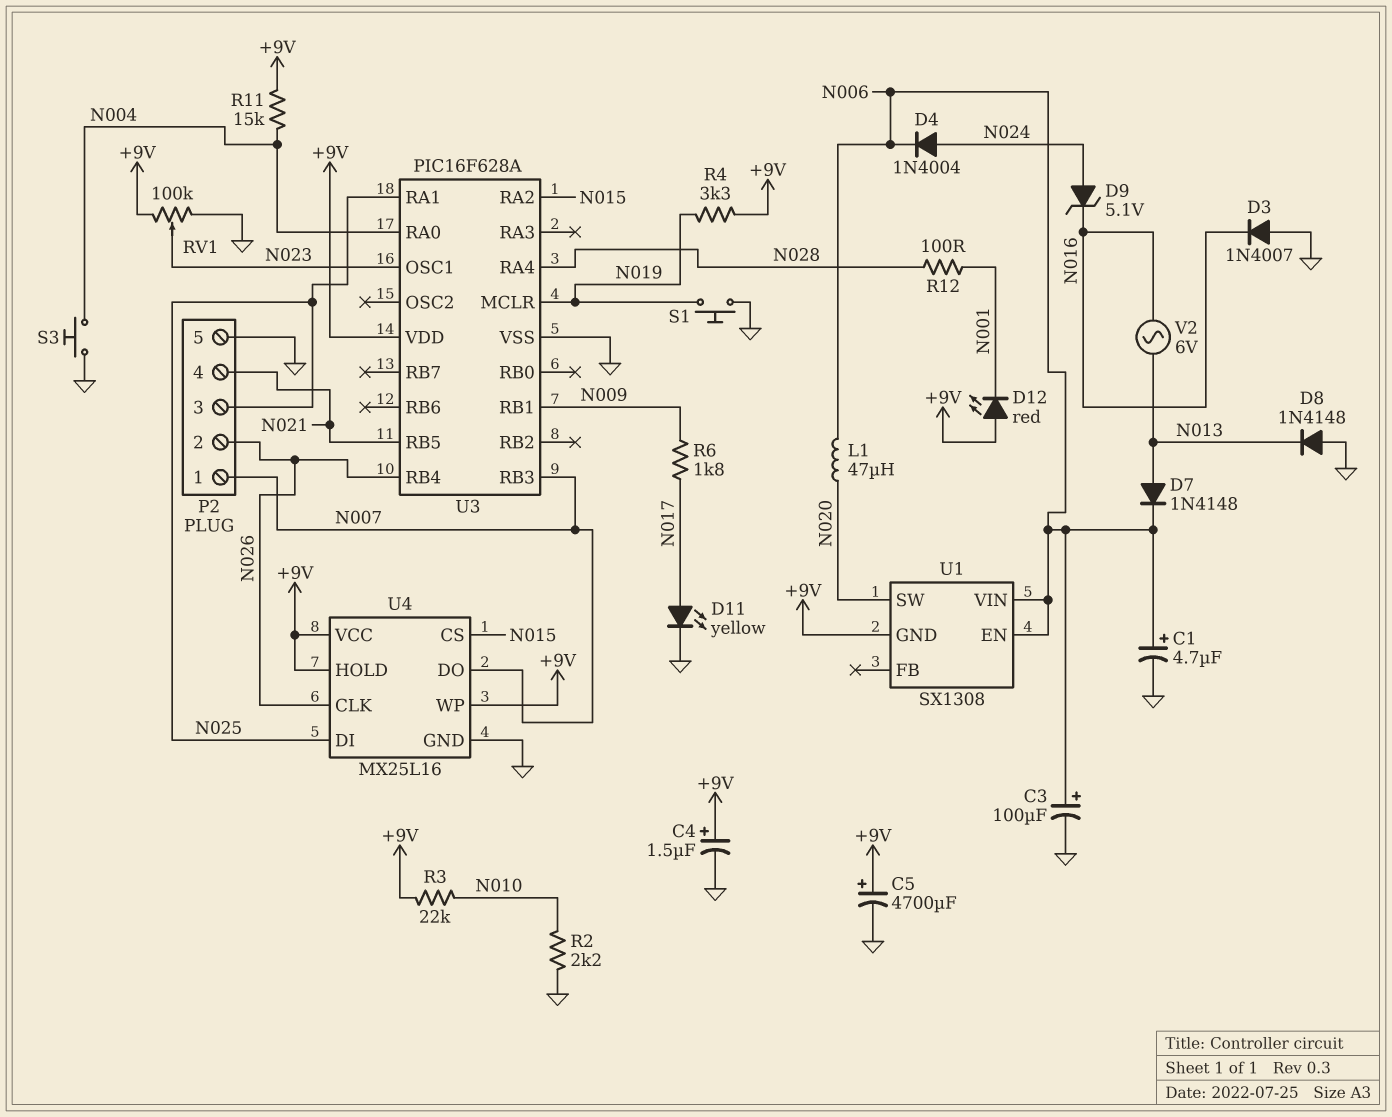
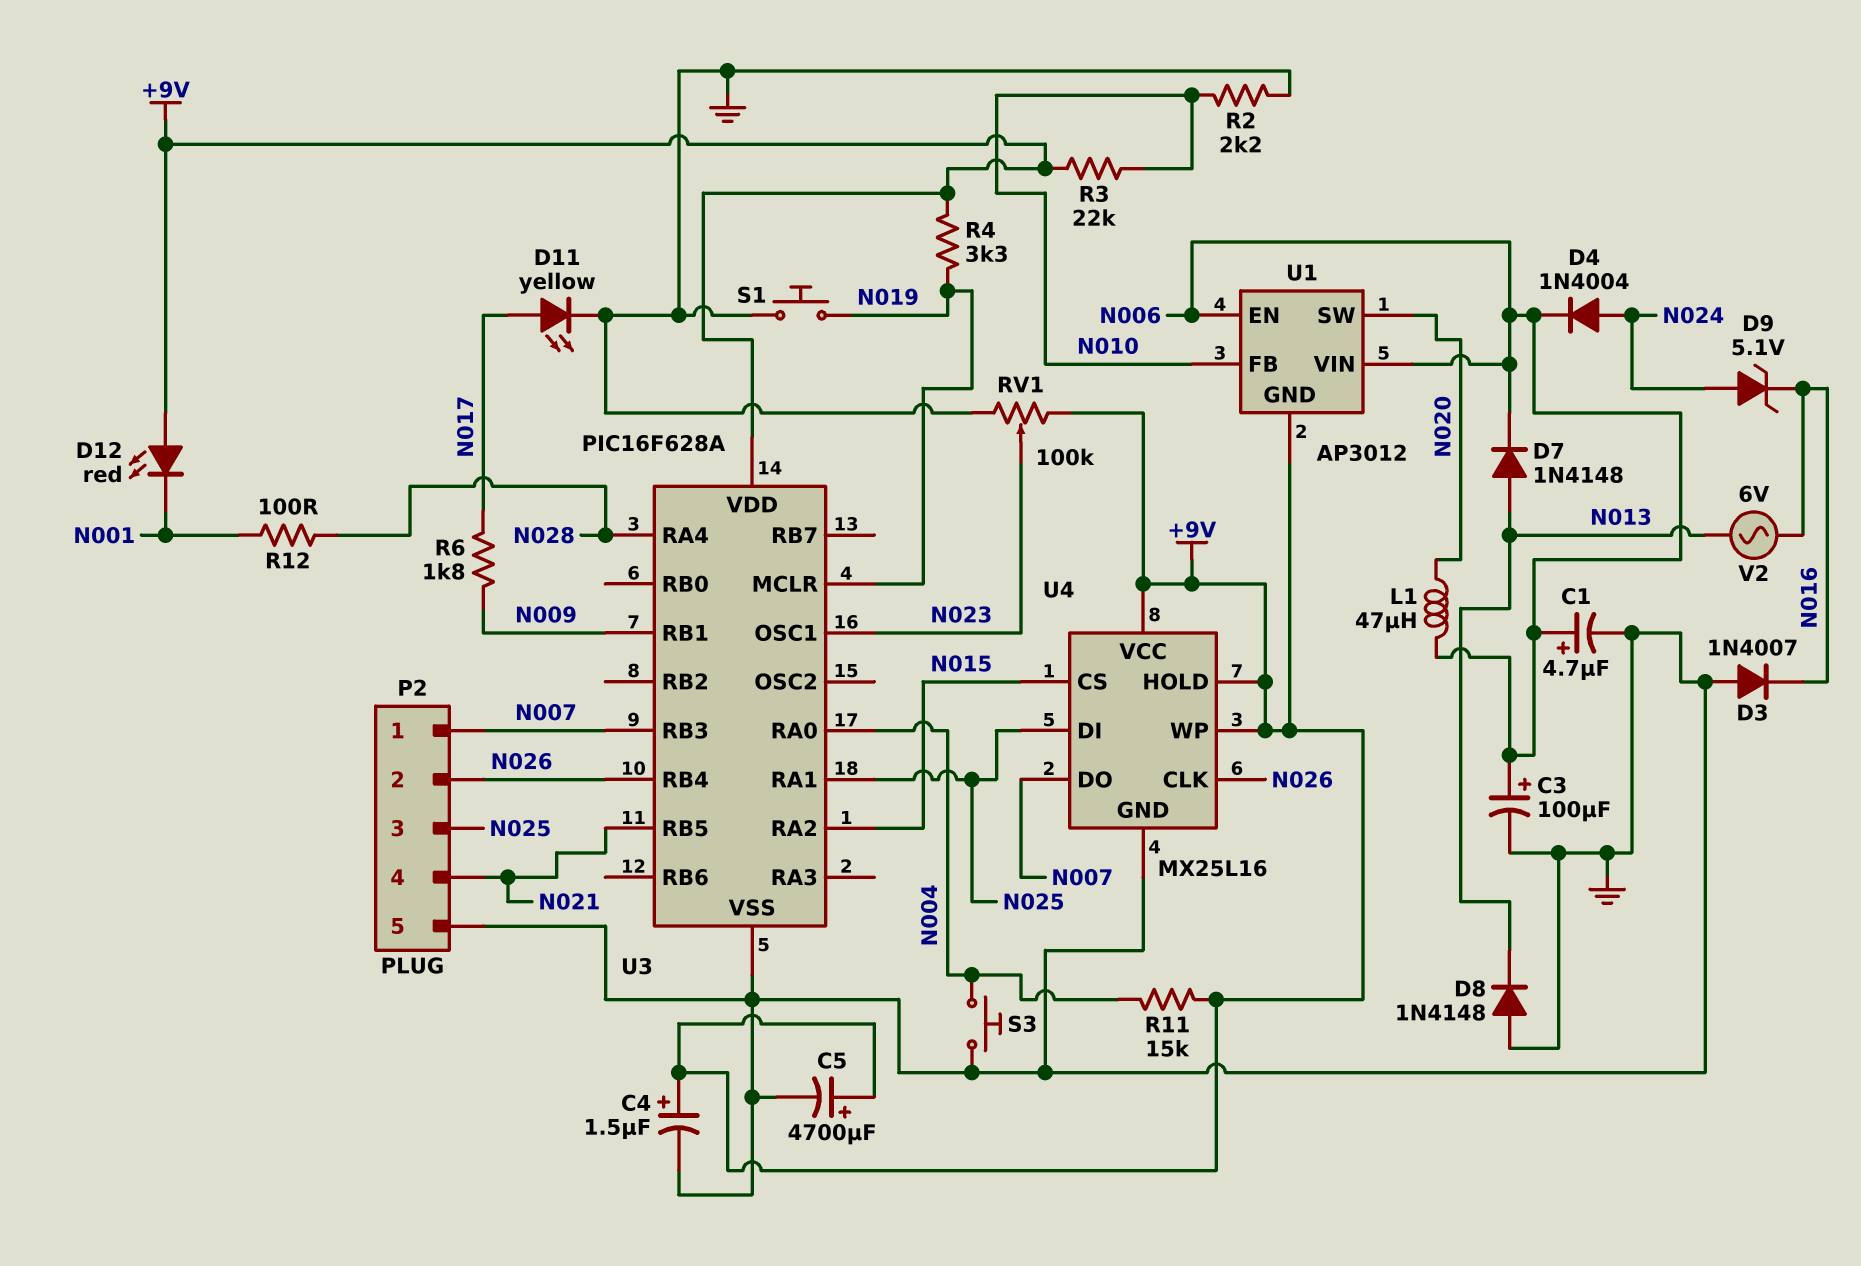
U1: SX1308 -> AP3012
U1 pin FB: none -> N010

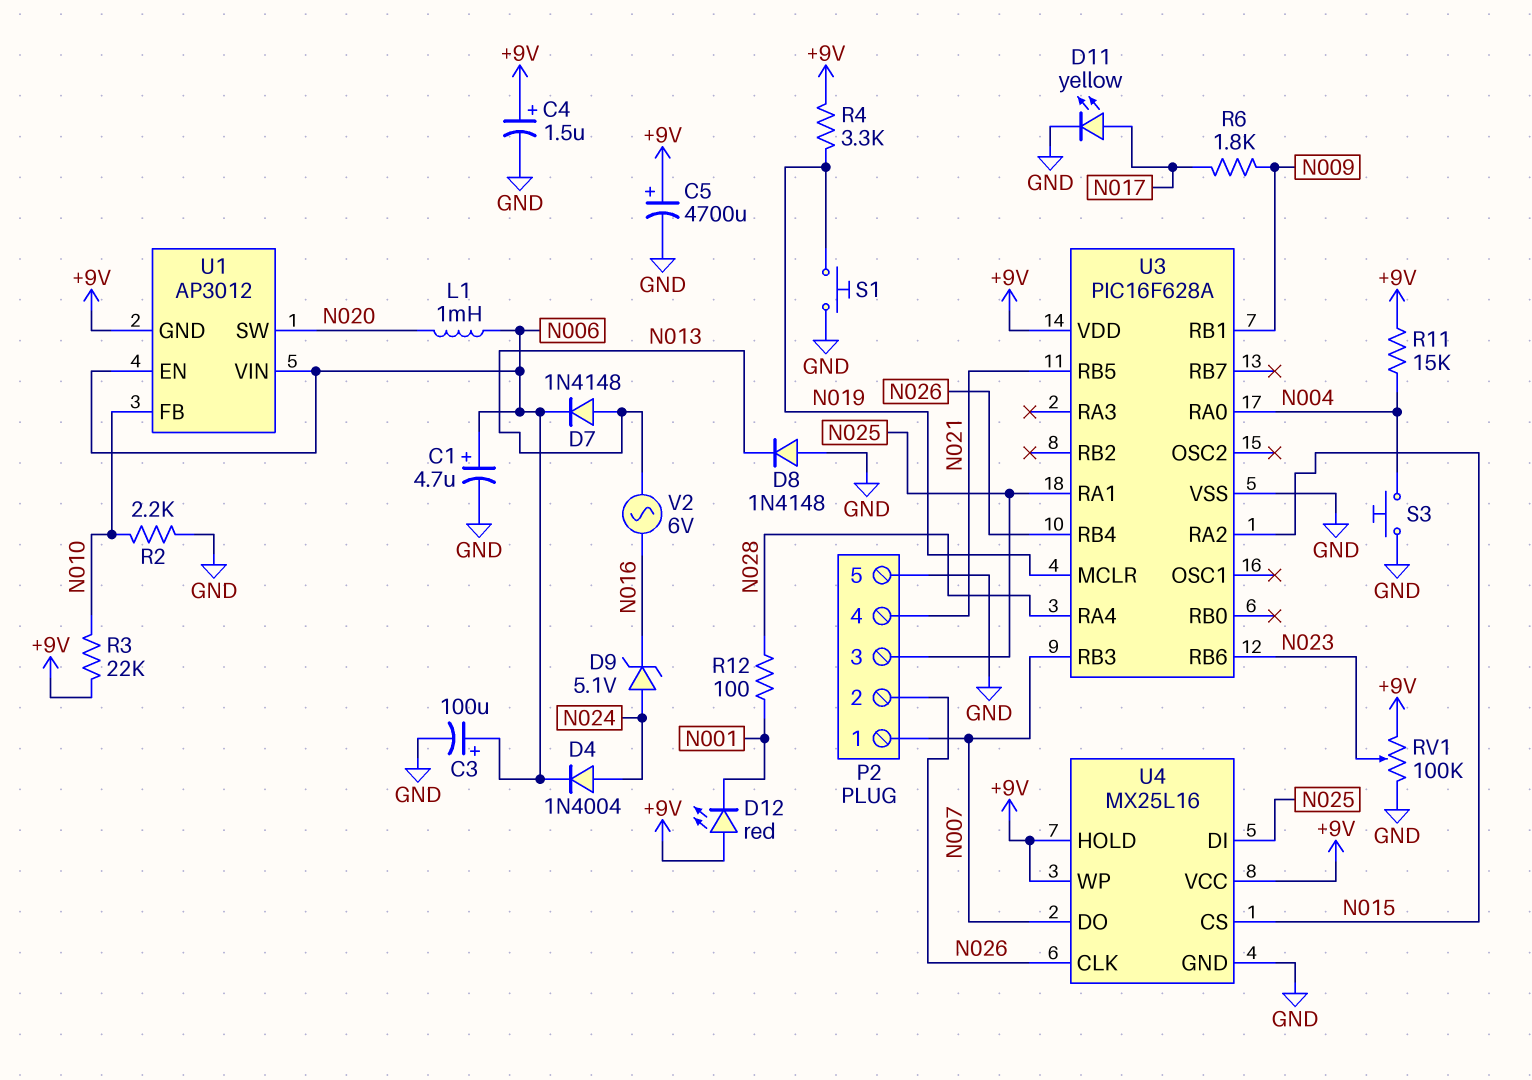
D3: diode 1N4007 (A GND, K N016) -> none
L1: 47uH (N006, N020) -> 1mH (N006, N020)
U3 pin OSC1: N023 -> none
U3 pin RB6: none -> N023

